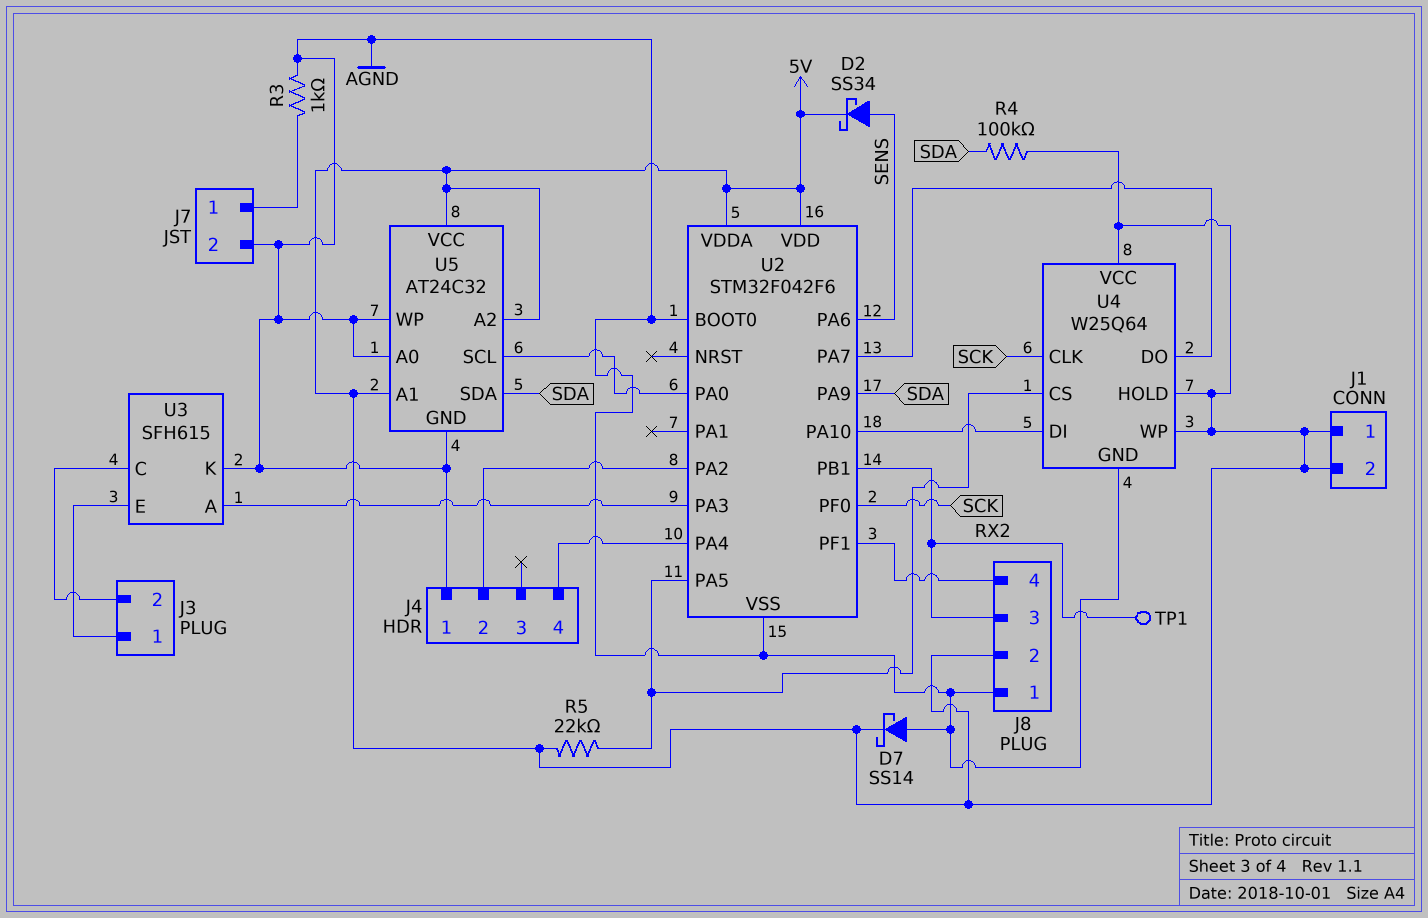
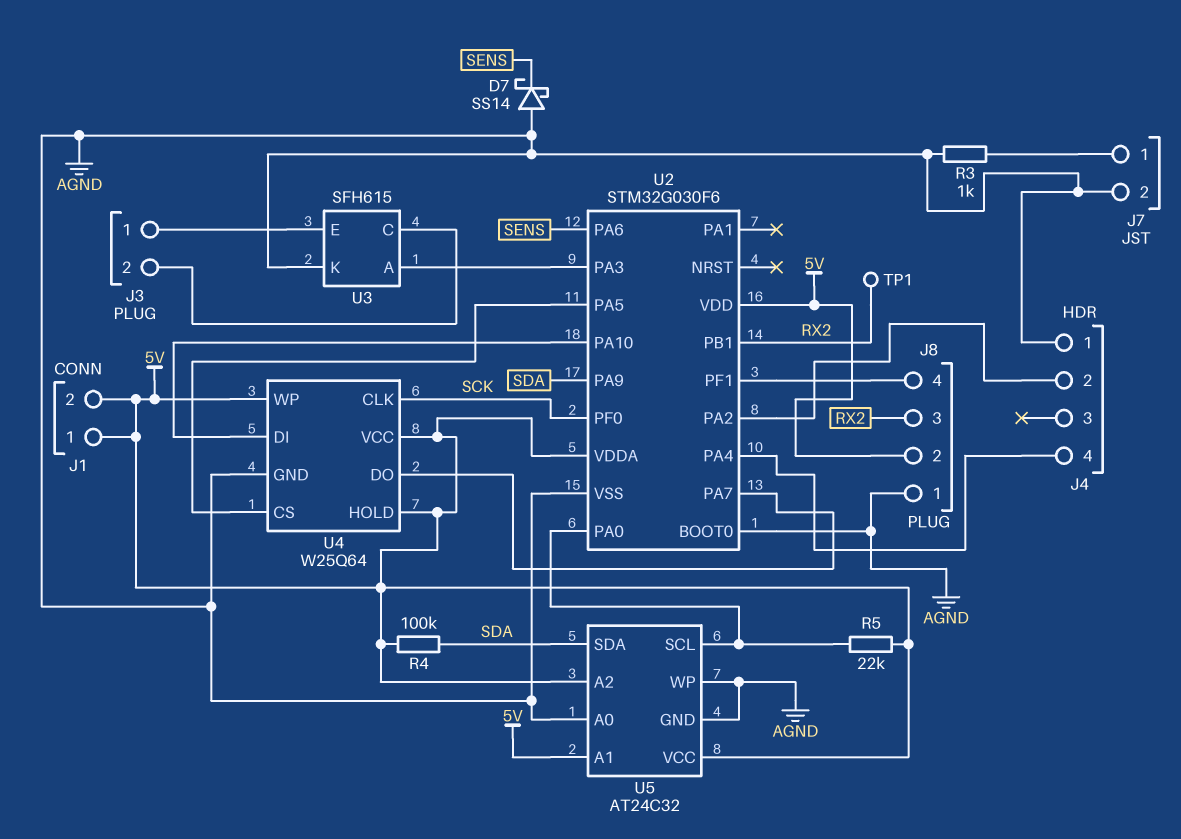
D2: schottky SS34 (A SENS, K 5V) -> none
D7: schottky SS14 (A AGND, K 5V) -> schottky SS14 (A AGND, K SENS)
R5: 22k (5V, U2/PA5) -> 22k (5V, U2/PA0)
U2: STM32F042F6 -> STM32G030F6

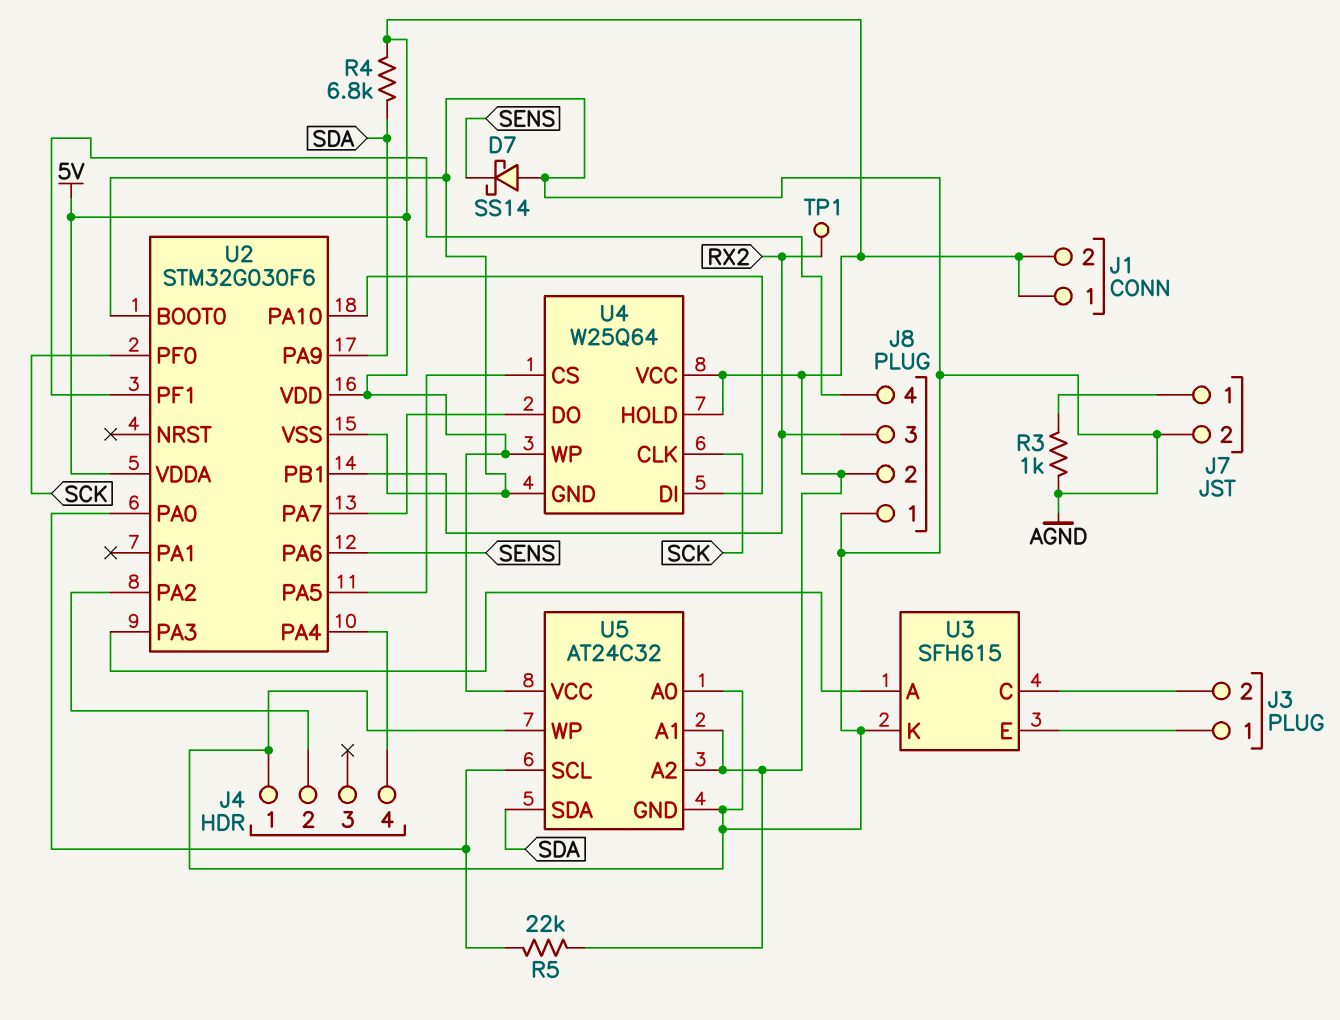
R4: 100k (5V, SDA) -> 6.8k (5V, SDA)

